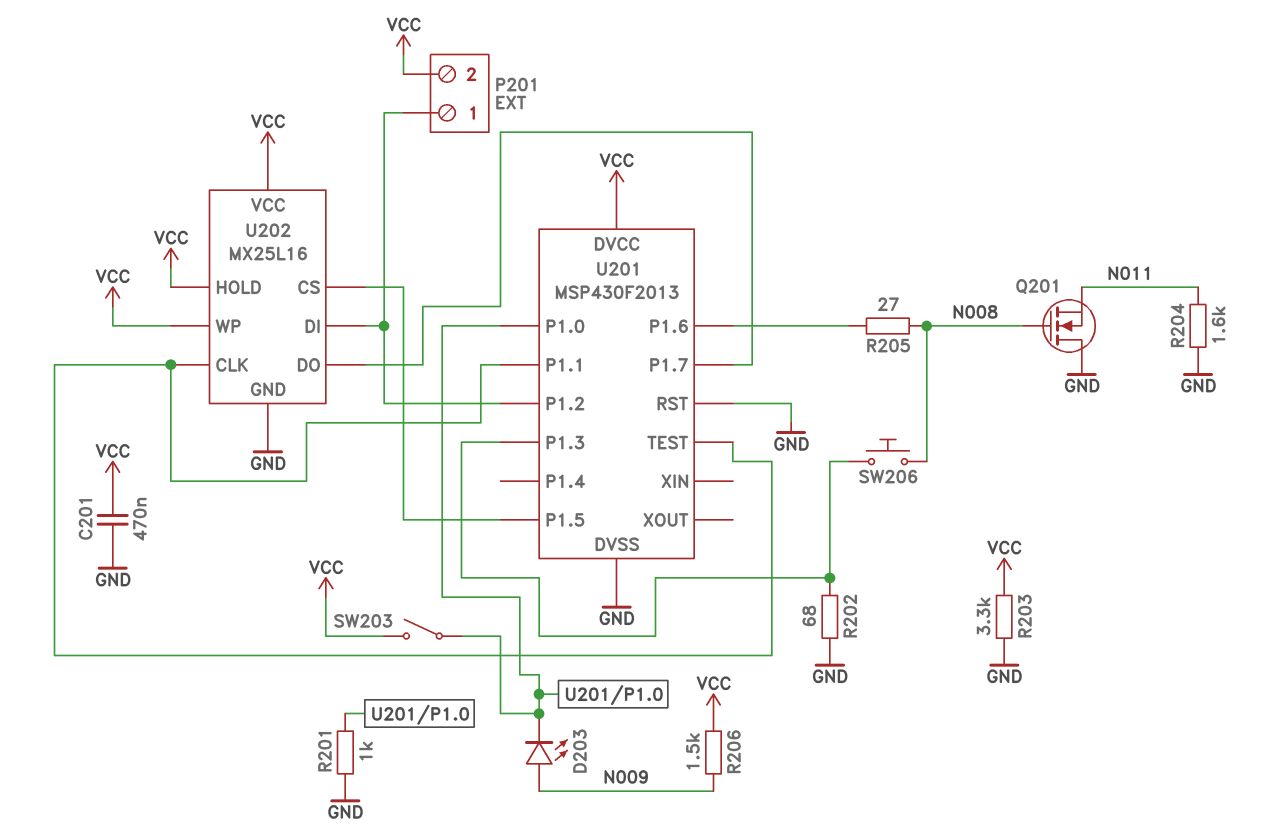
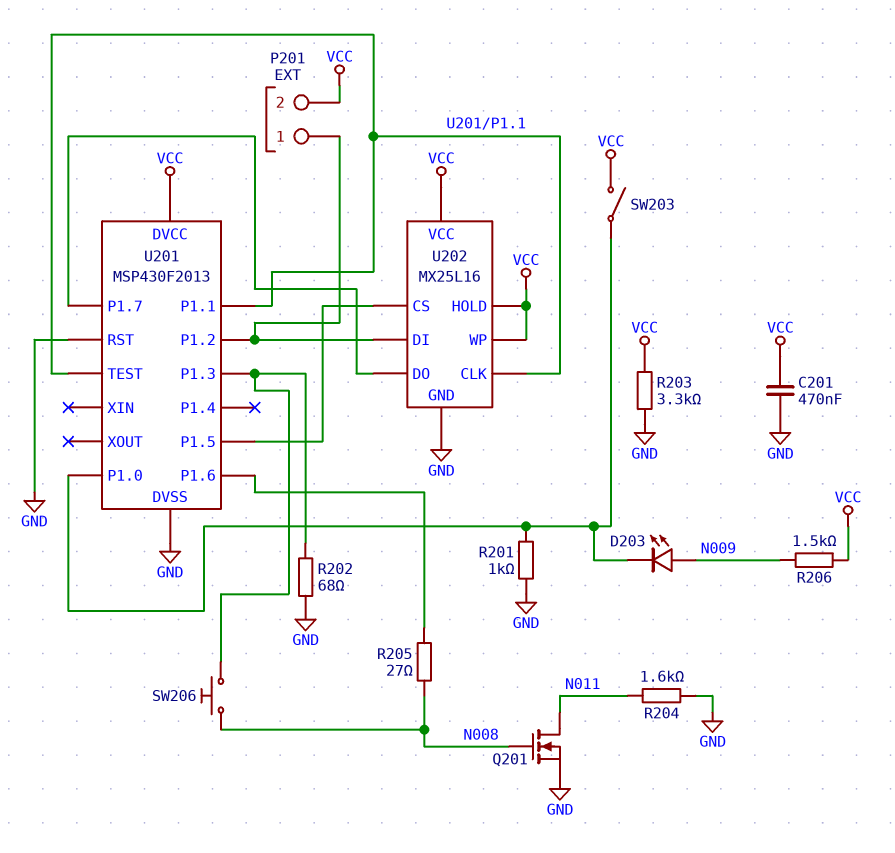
Q201: NMOS (G N008, D GND, S N011) -> NMOS (G N008, D N011, S GND)

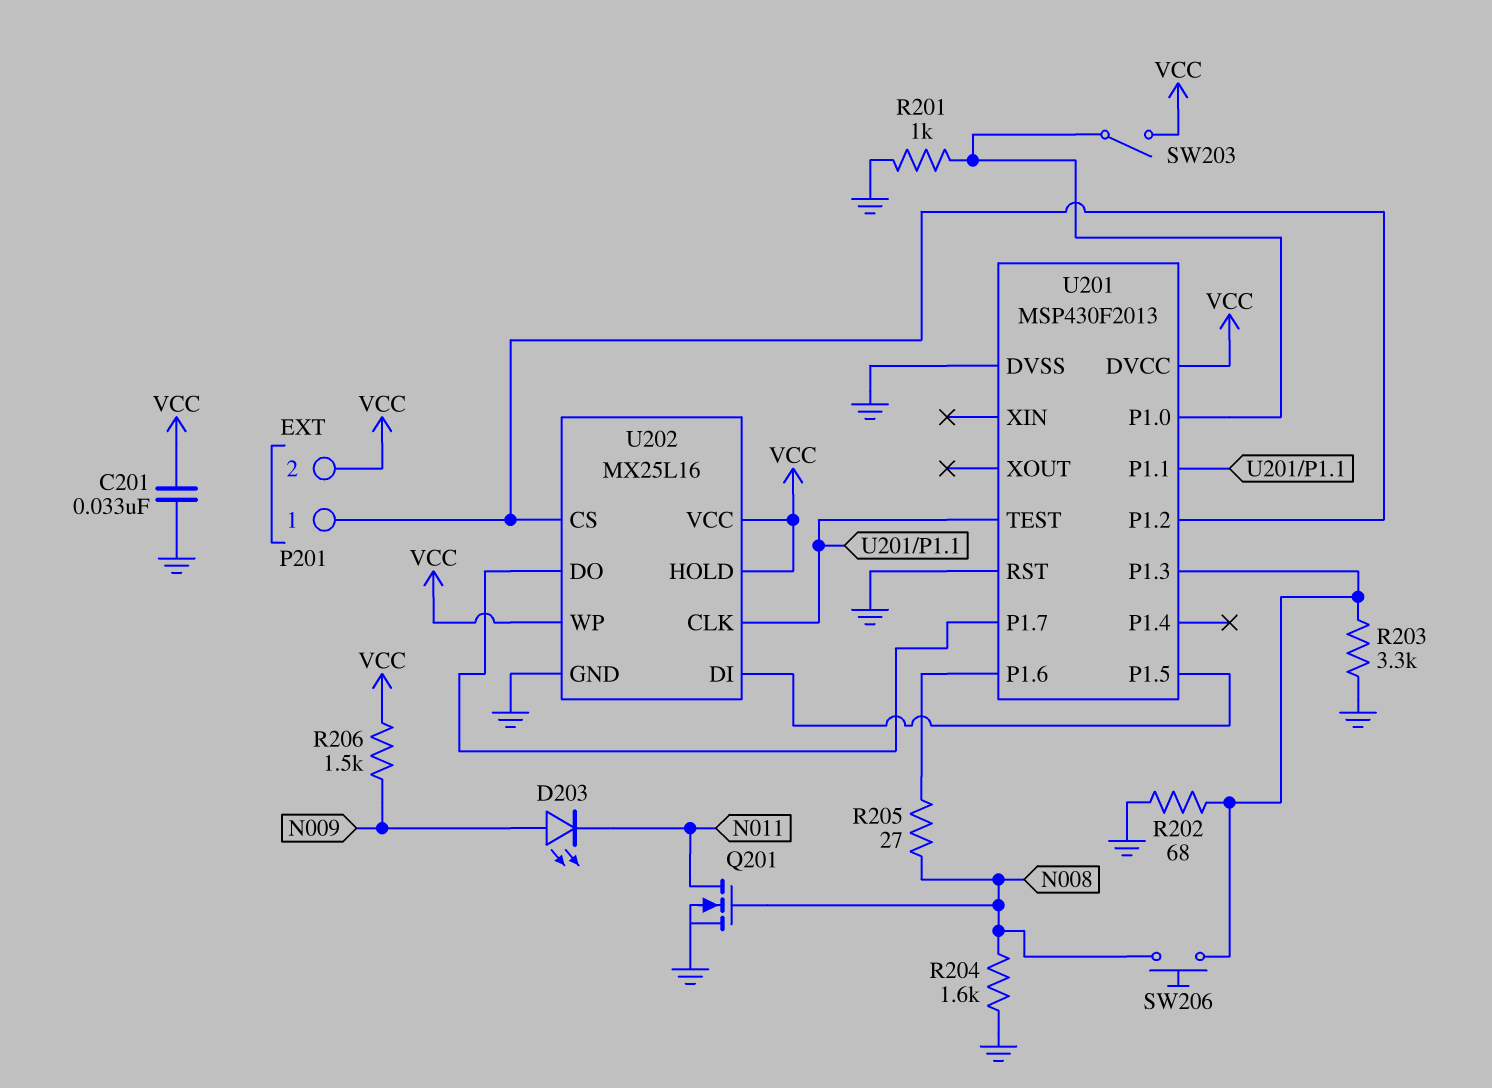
C201: 470nF (GND, VCC) -> 33nF (GND, VCC)
D203: LED (A N009, K U201/P1.0) -> LED (A N009, K N011)
R203: 3.3k (GND, VCC) -> 3.3k (GND, U201/P1.3)
R204: 1.6k (GND, N011) -> 1.6k (GND, N008)
U202 pin CS: U201/P1.5 -> P201/1
U202 pin DI: P201/1 -> U201/P1.5

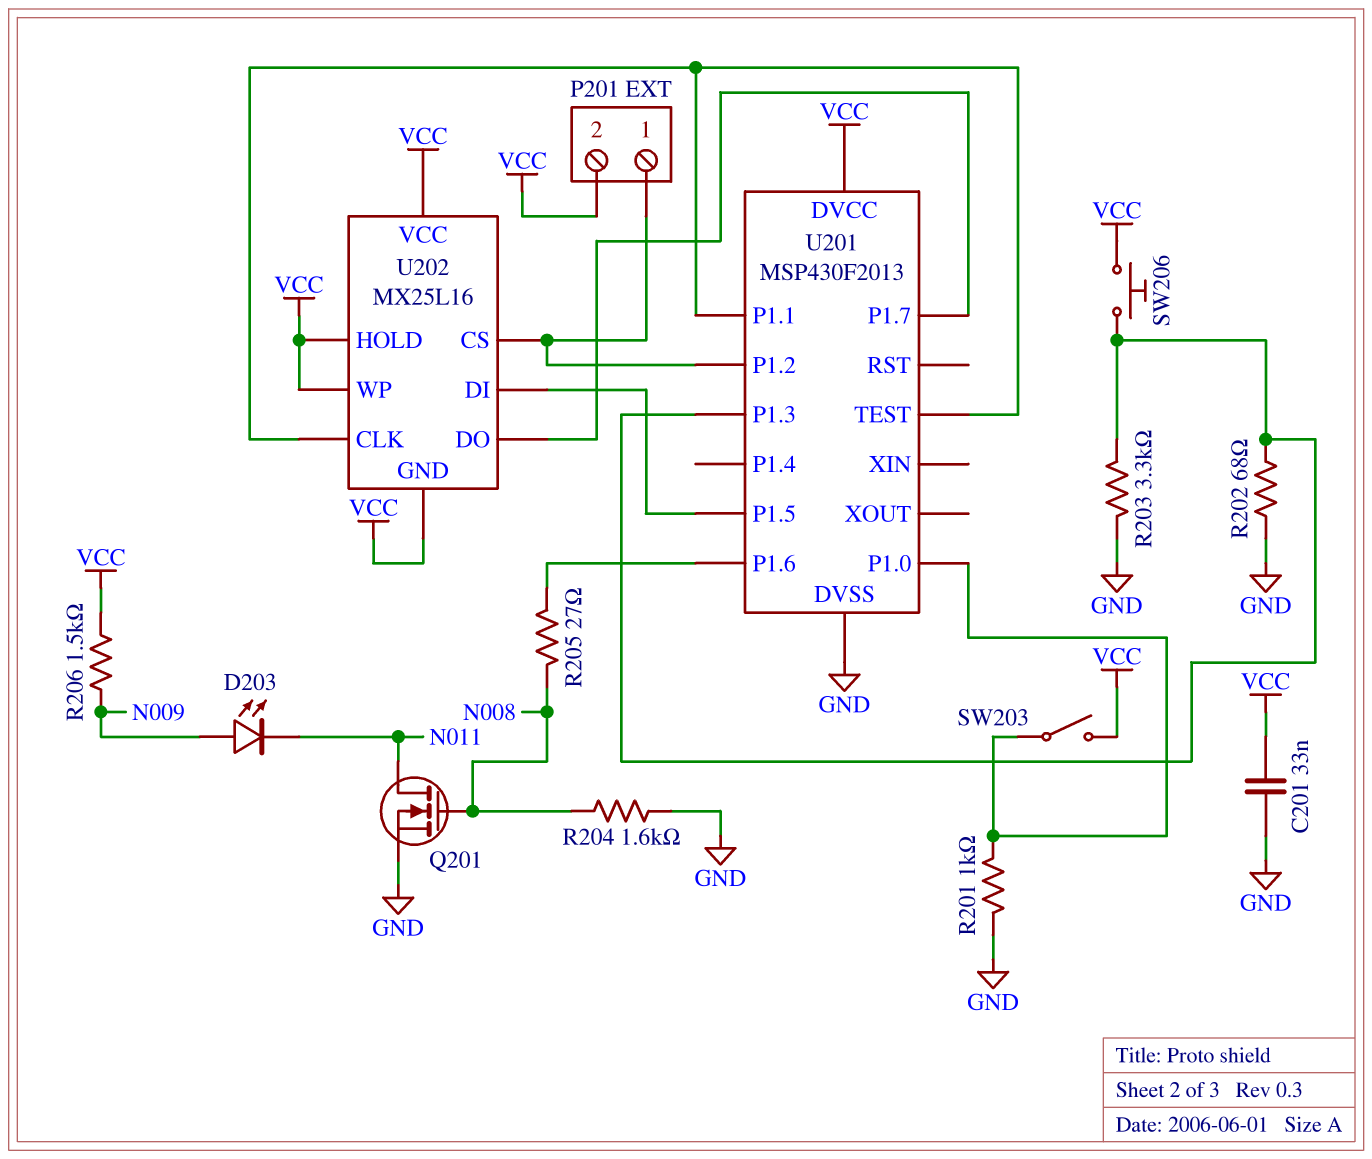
SW206: button (N008, U201/P1.3) -> button (U201/P1.3, VCC)
U201 pin RST: GND -> none
U202 pin GND: GND -> VCC

